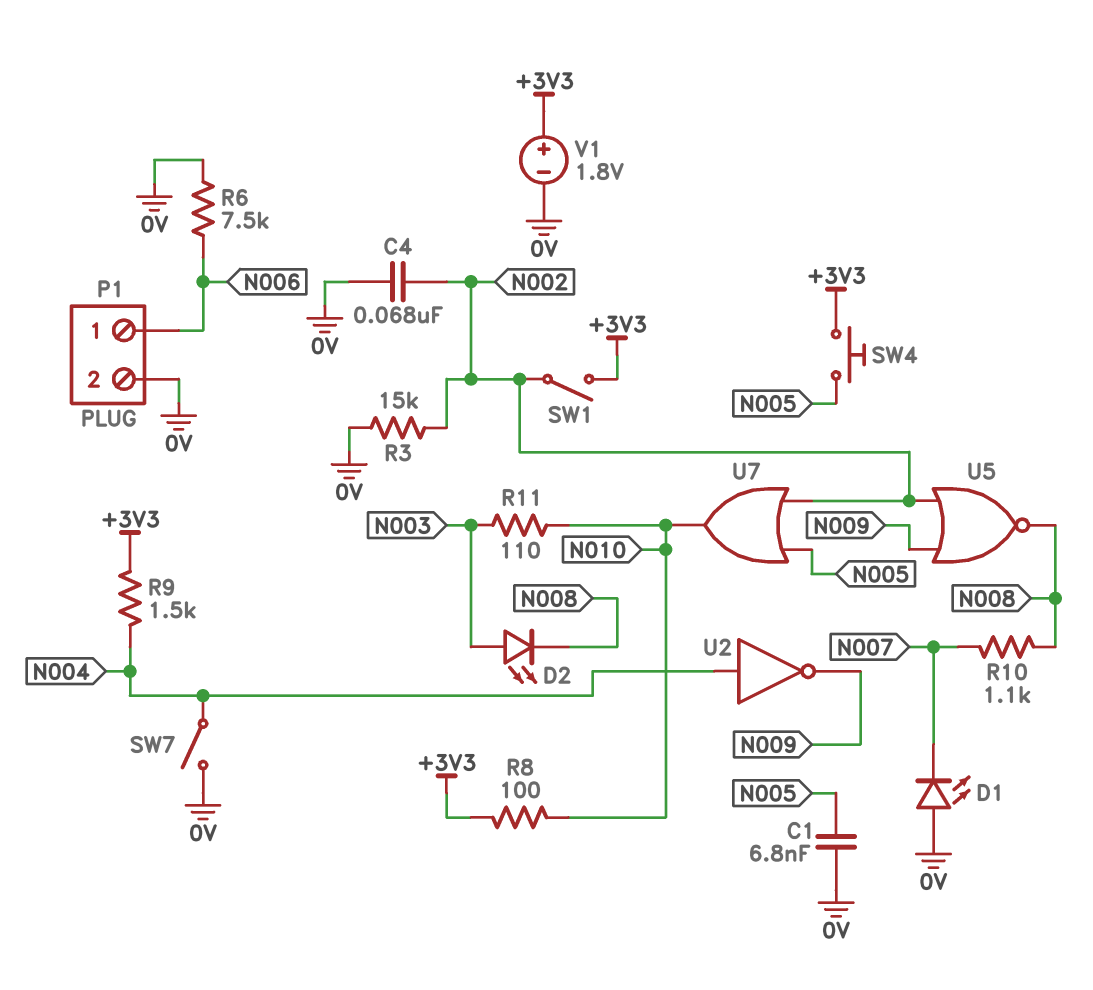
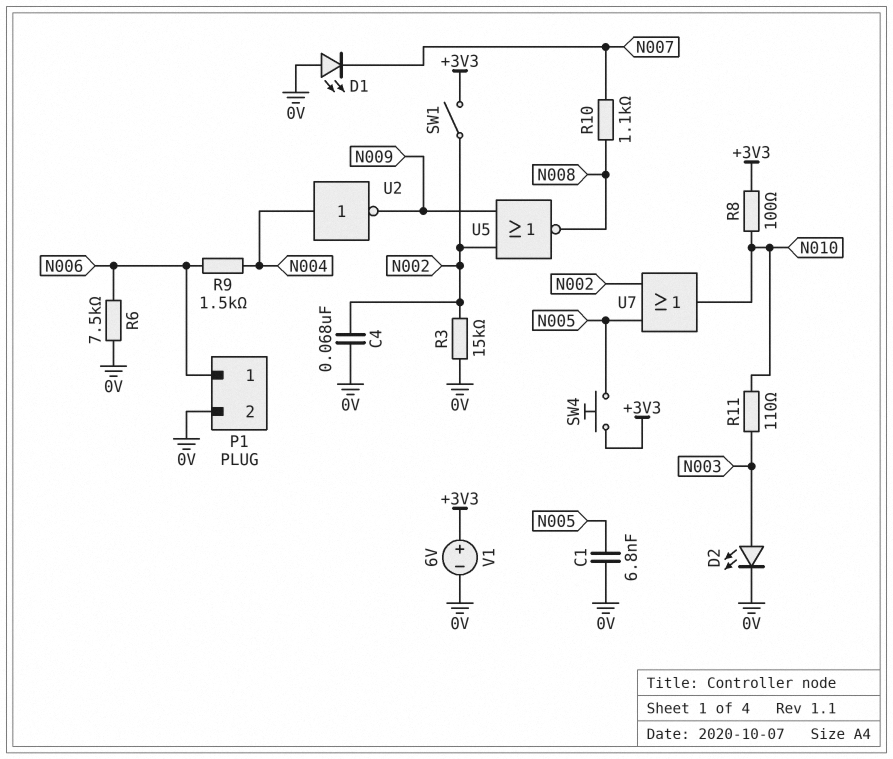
D2: LED (A N003, K N008) -> LED (A N003, K 0V)
R9: 1.5k (+3V3, N004) -> 1.5k (N004, N006)
SW7: switch (0V, N004) -> none
V1: 1.8V (plus +3V3, minus 0V) -> 6V (plus +3V3, minus 0V)

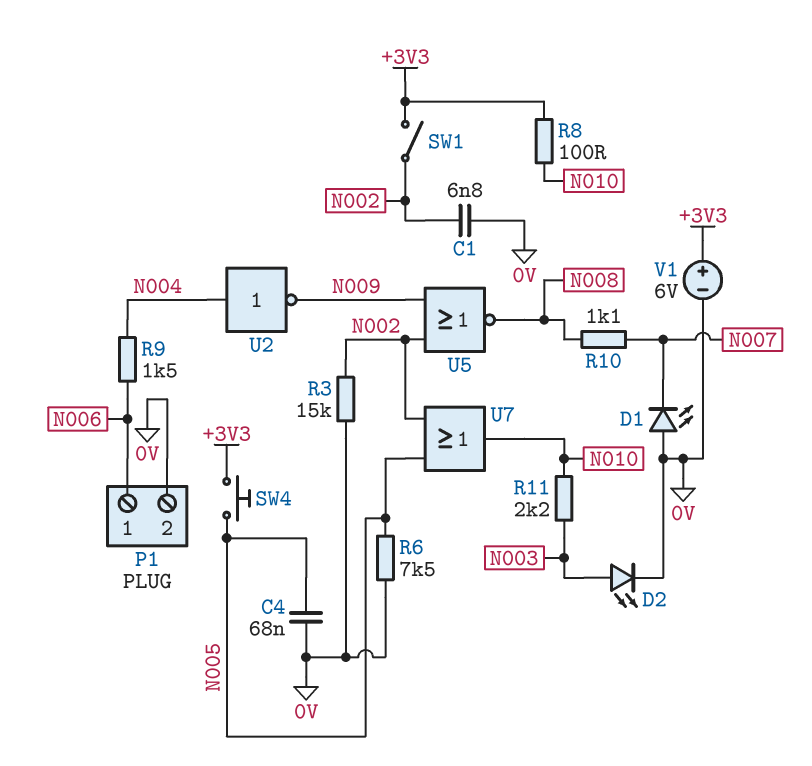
C1: 6.8nF (0V, N005) -> 6.8nF (0V, N002)
C4: 68nF (0V, N002) -> 68nF (0V, N005)
R6: 7.5k (0V, N006) -> 7.5k (0V, N005)
R11: 110 (N003, N010) -> 2.2k (N003, N010)

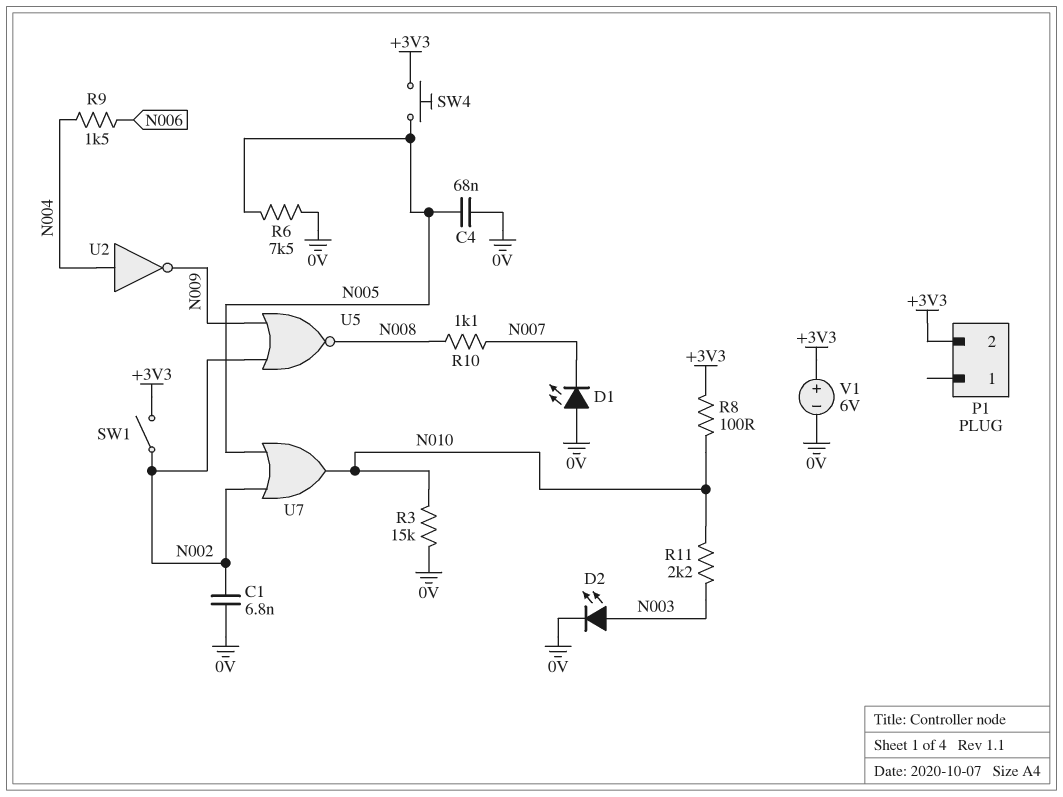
P1 pin 1: N006 -> none
P1 pin 2: 0V -> +3V3
R3: 15k (0V, N002) -> 15k (0V, N010)

